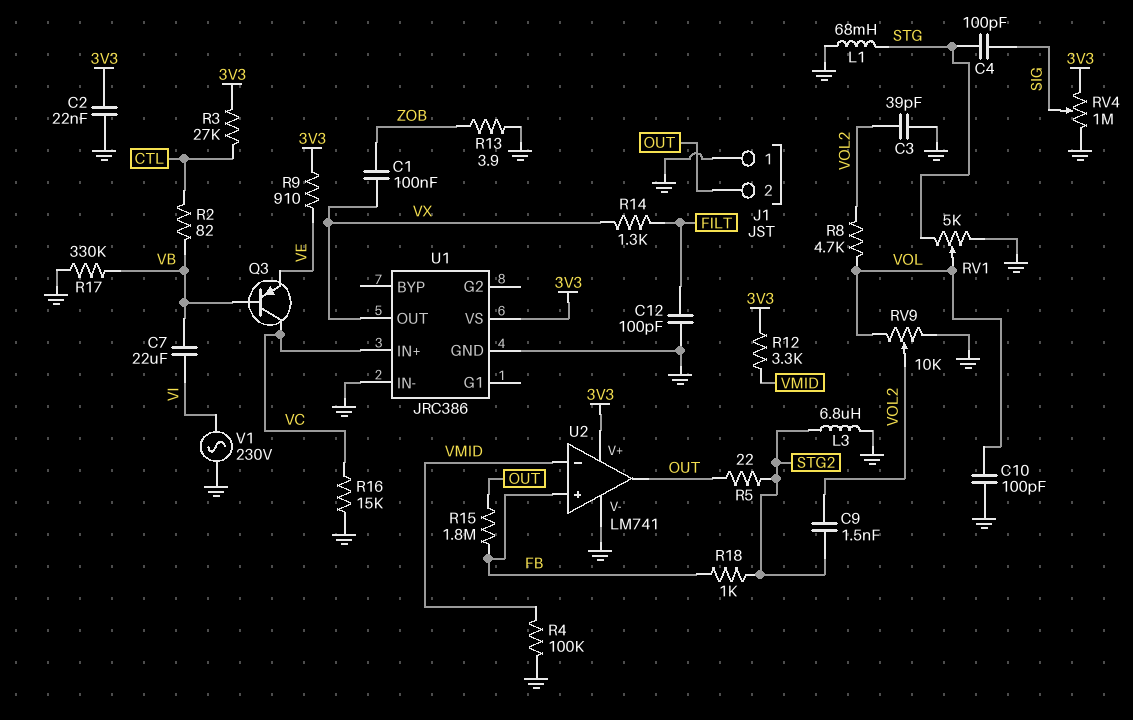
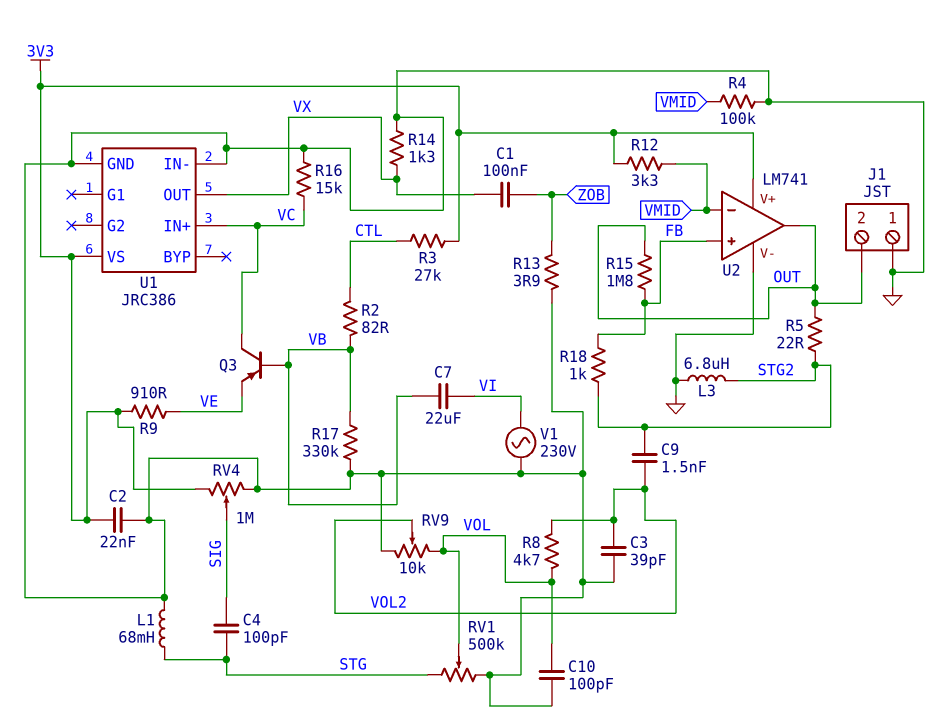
C12: 100pF (FILT, GND) -> none
R14: 1.3k (FILT, VX) -> 1.3k (GND, VX)
RV1: 5k (GND, STG, wiper VOL) -> 500k (GND, STG, wiper VOL)

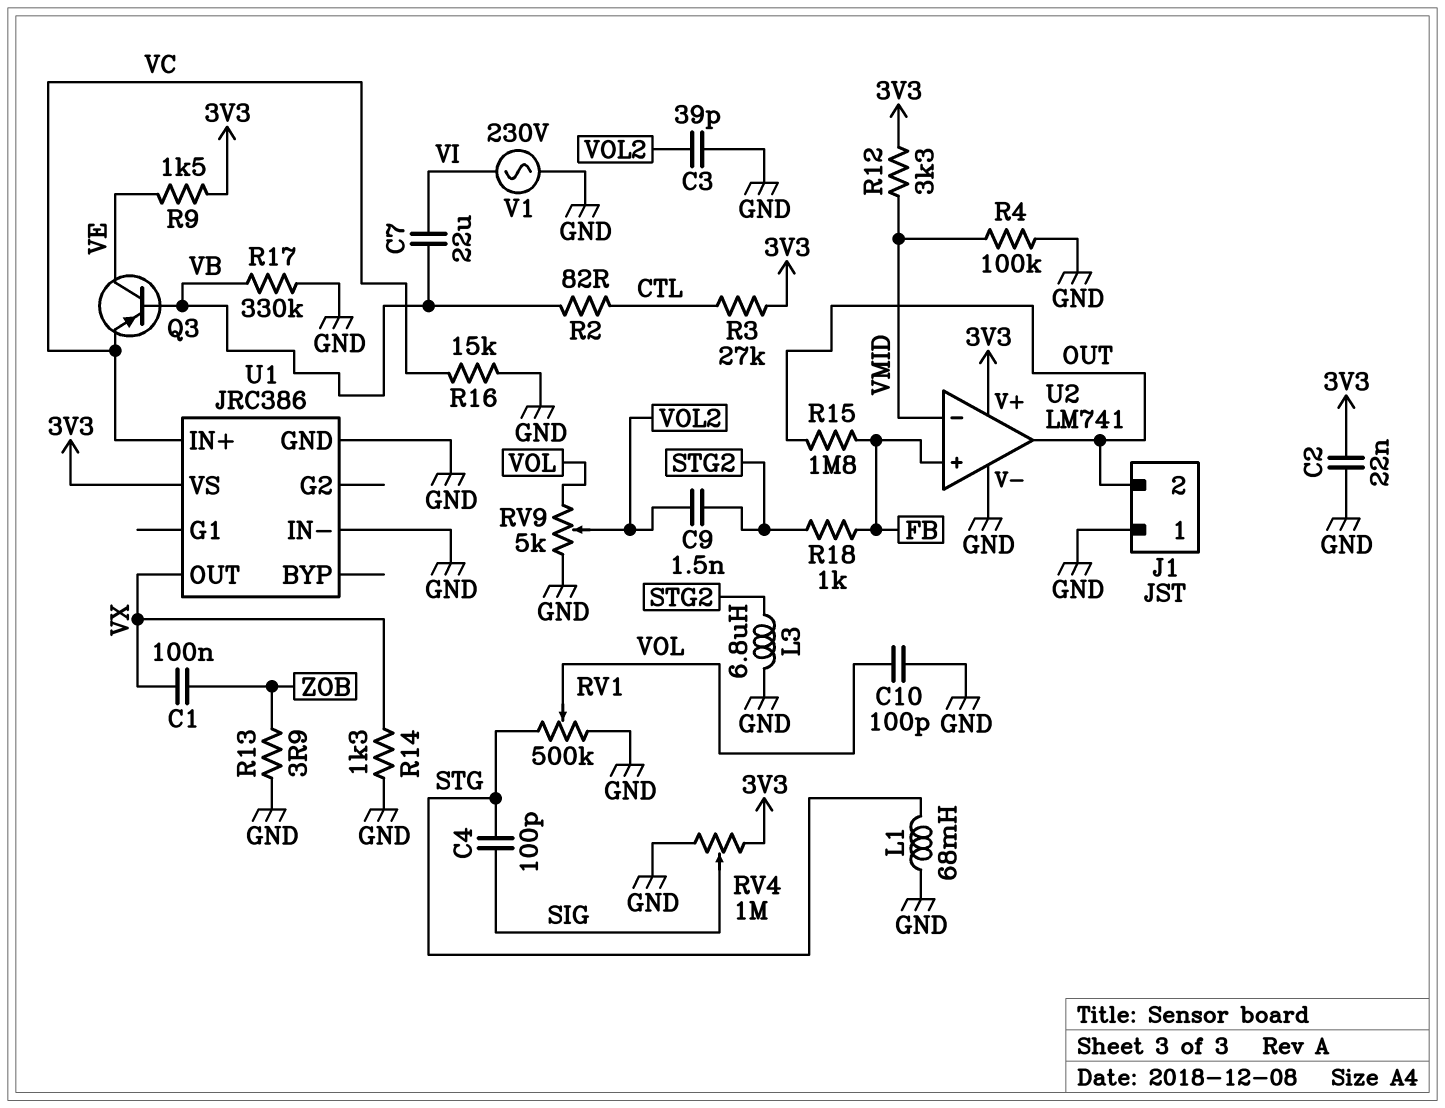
Q3: PNP (B VB, C VC, E VE) -> PNP (B VB, C VE, E VC)
R5: 22 (OUT, STG2) -> none
R8: 4.7k (VOL, VOL2) -> none
R9: 910 (3V3, VE) -> 1.5k (3V3, VE)
RV9: 10k (GND, VOL, wiper VOL2) -> 5k (GND, VOL, wiper VOL2)

